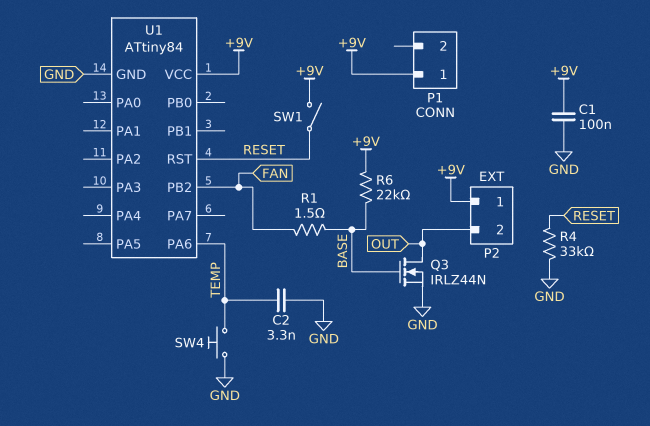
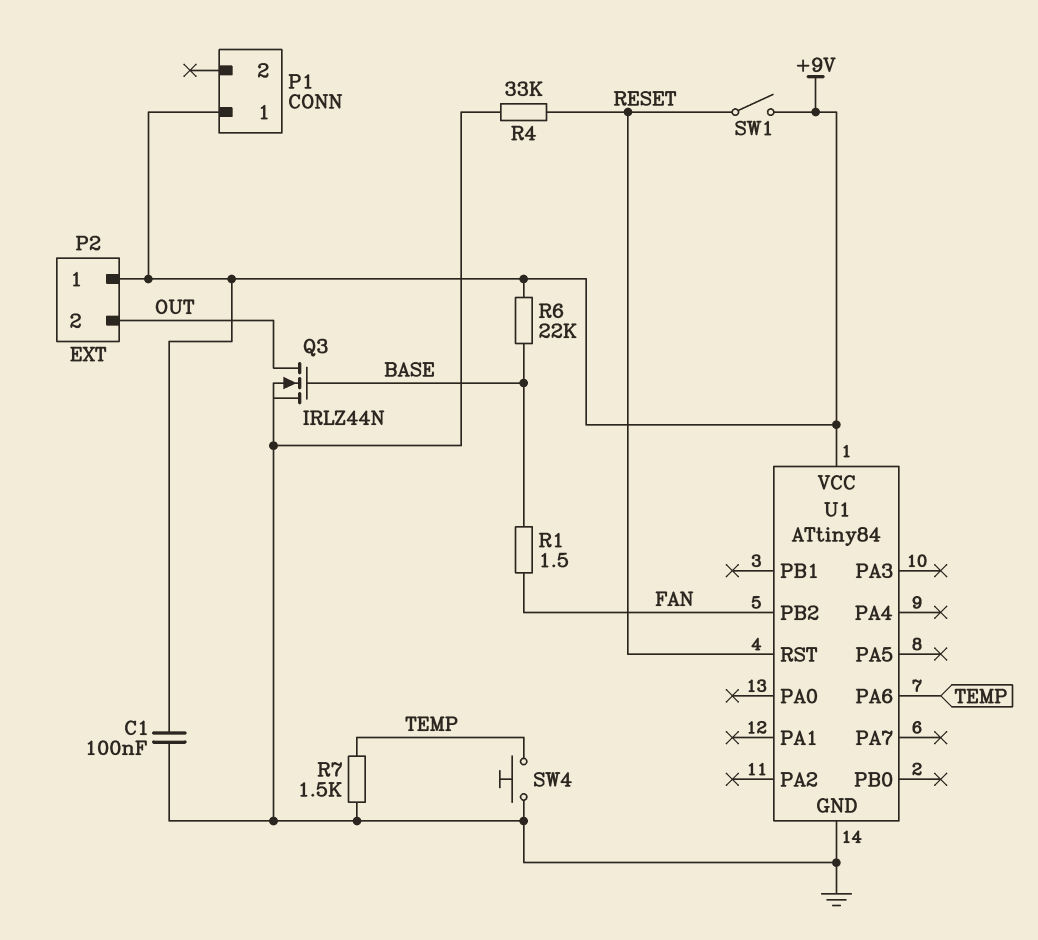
C2: 3.3nF (GND, TEMP) -> none
R7: none -> 1.5k (GND, TEMP)

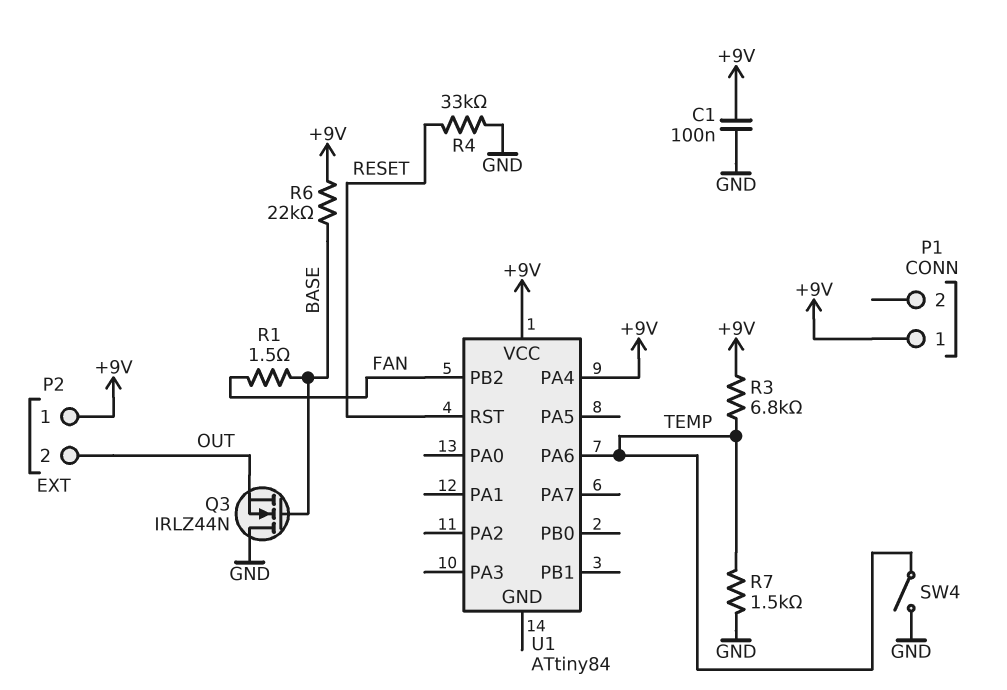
Q3: NMOS IRLZ44N (G BASE, D OUT, S GND) -> NMOS IRLZ44N (G BASE, D GND, S OUT)
R3: none -> 6.8k (+9V, TEMP)
SW1: switch (+9V, RESET) -> none
SW4: button (GND, TEMP) -> switch (GND, TEMP)
U1 pin GND: GND -> none
U1 pin PA4: none -> +9V

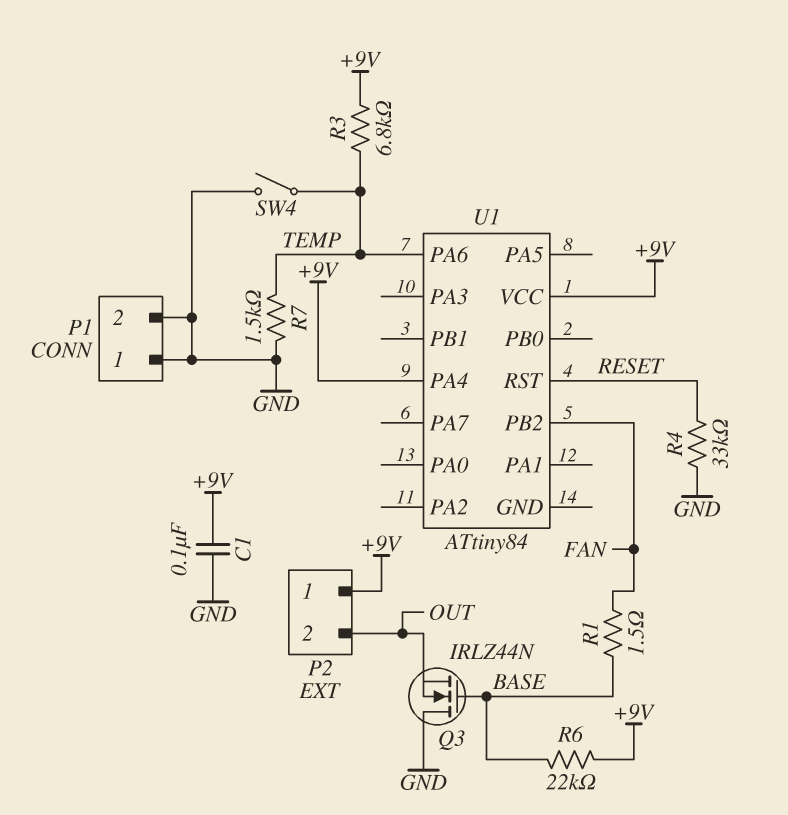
P1 pin 1: +9V -> GND
P1 pin 2: none -> GND

